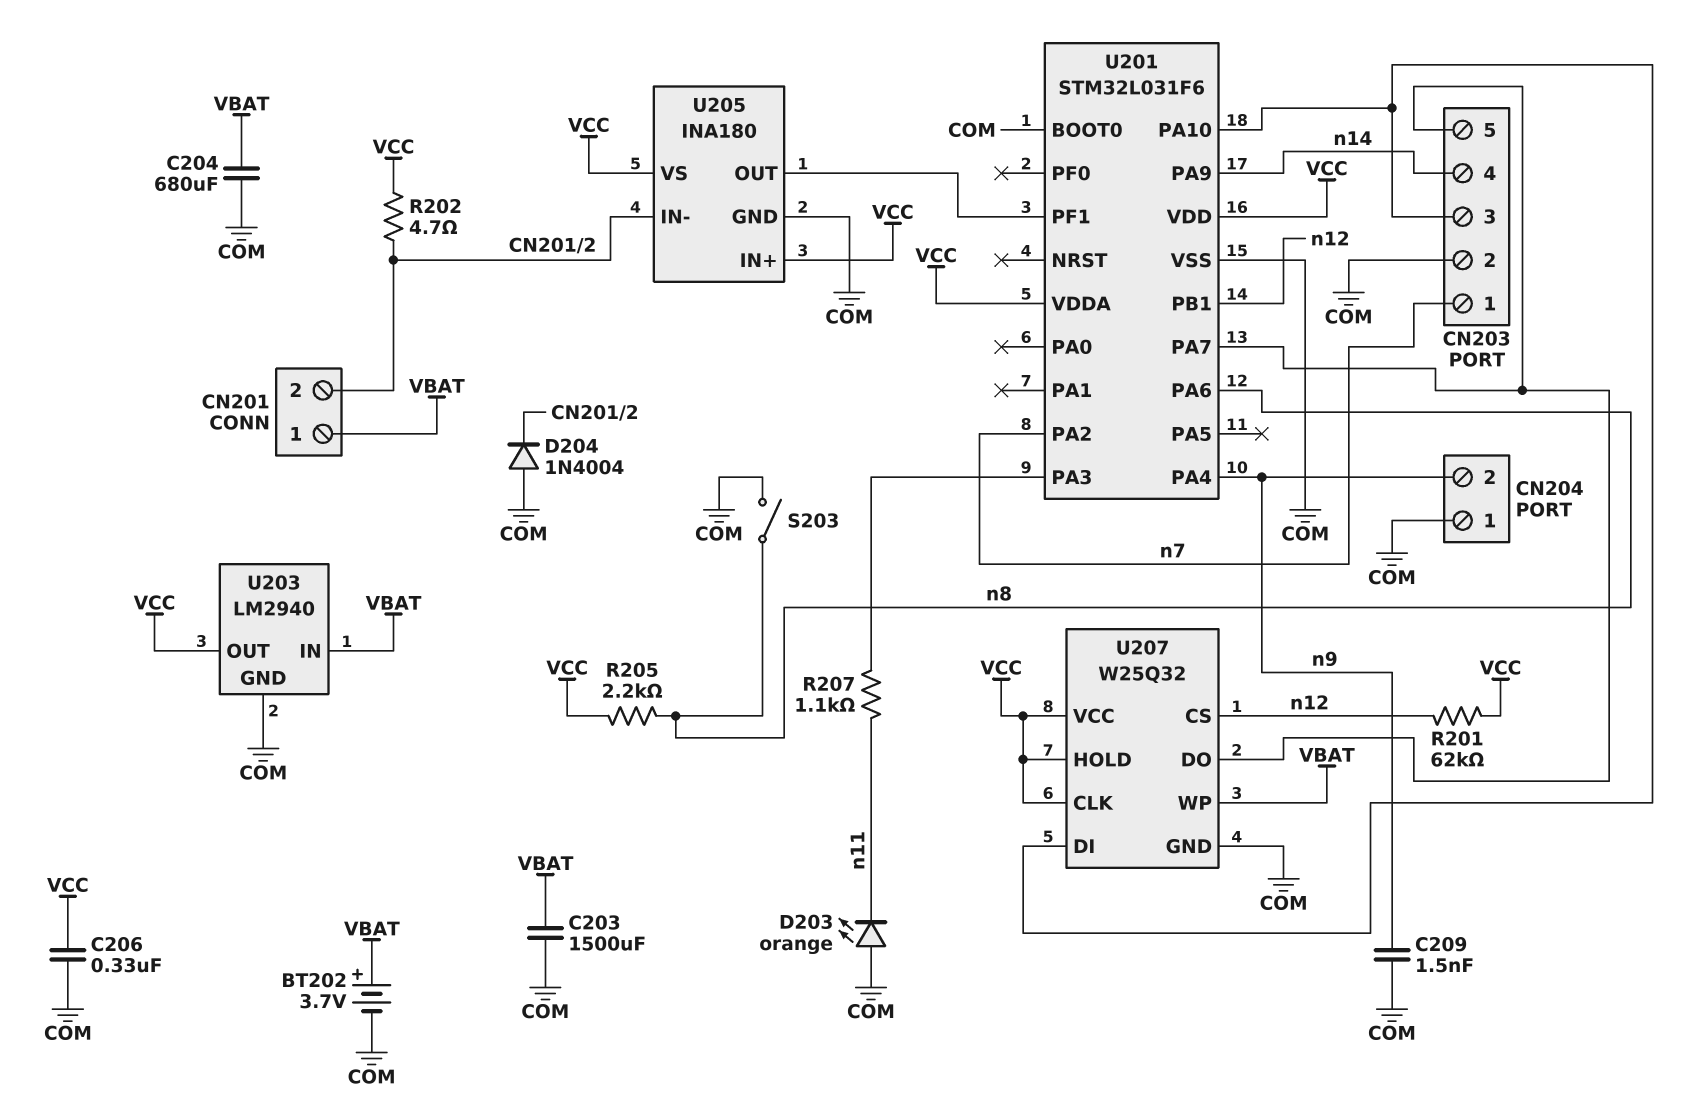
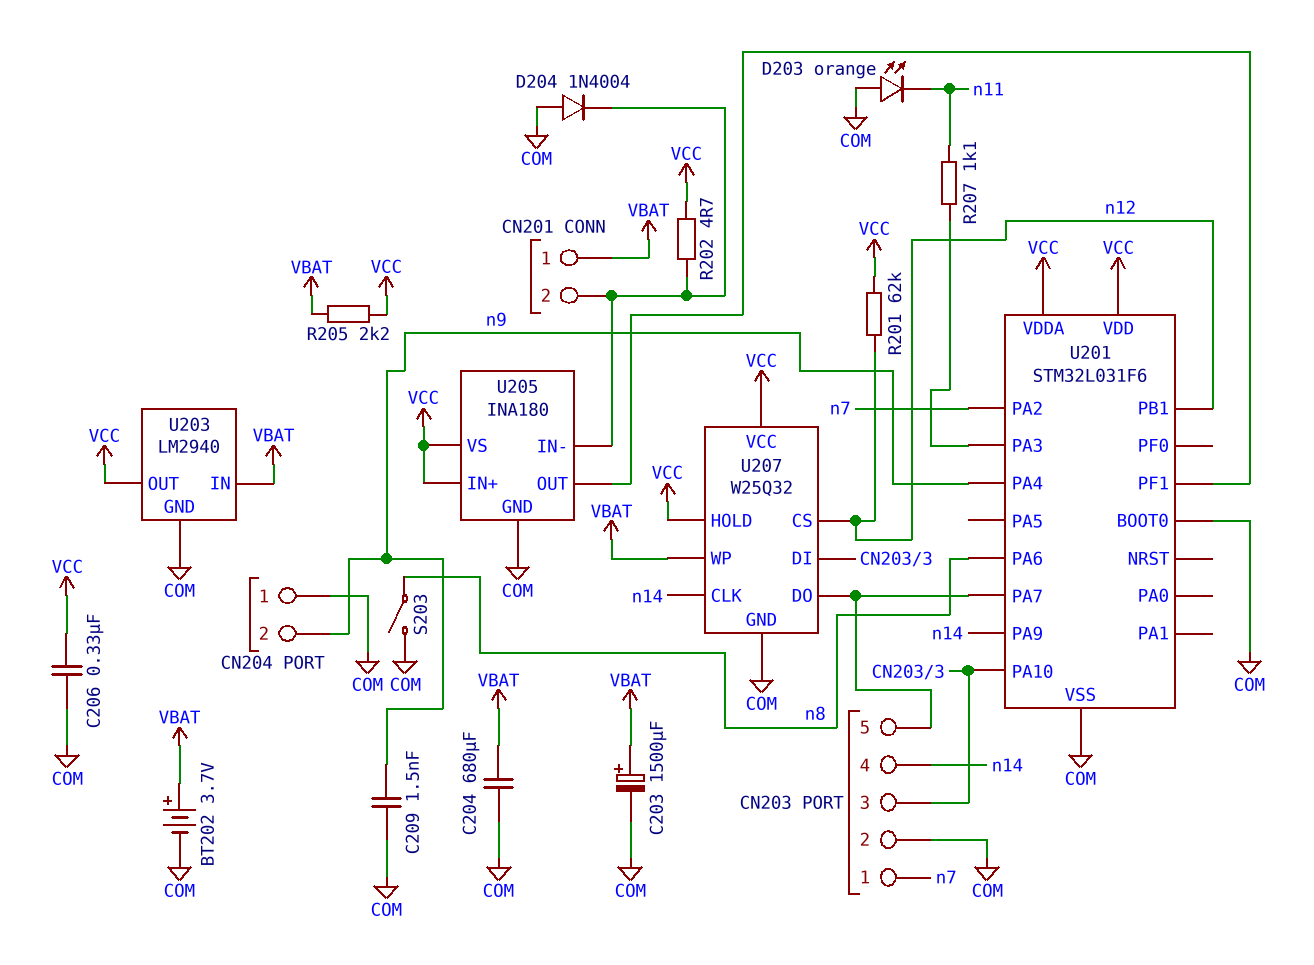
C203: 1500uF (COM, VBAT) -> 1500uF (plus VBAT, minus COM)
R205: 2.2k (VCC, n8) -> 2.2k (VBAT, VCC)
U207 pin CLK: VCC -> n14

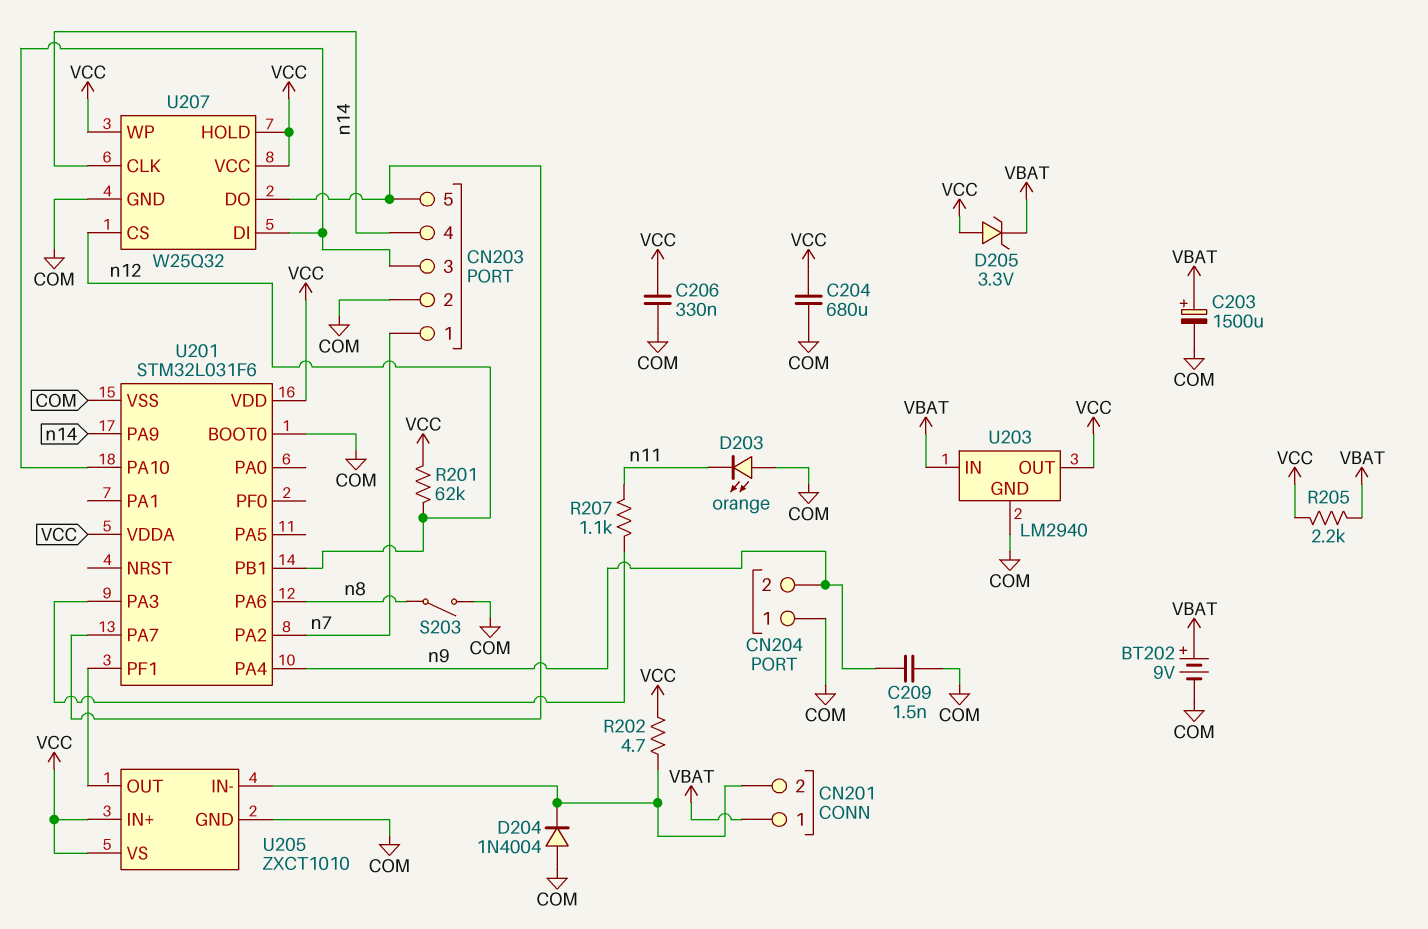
BT202: 3.7V (plus VBAT, minus COM) -> 9V (plus VBAT, minus COM)
C204: 680uF (COM, VBAT) -> 680uF (COM, VCC)
D205: none -> zener 3.3V (A VCC, K VBAT)
U205: INA180 -> ZXCT1010
U207 pin WP: VBAT -> VCC

